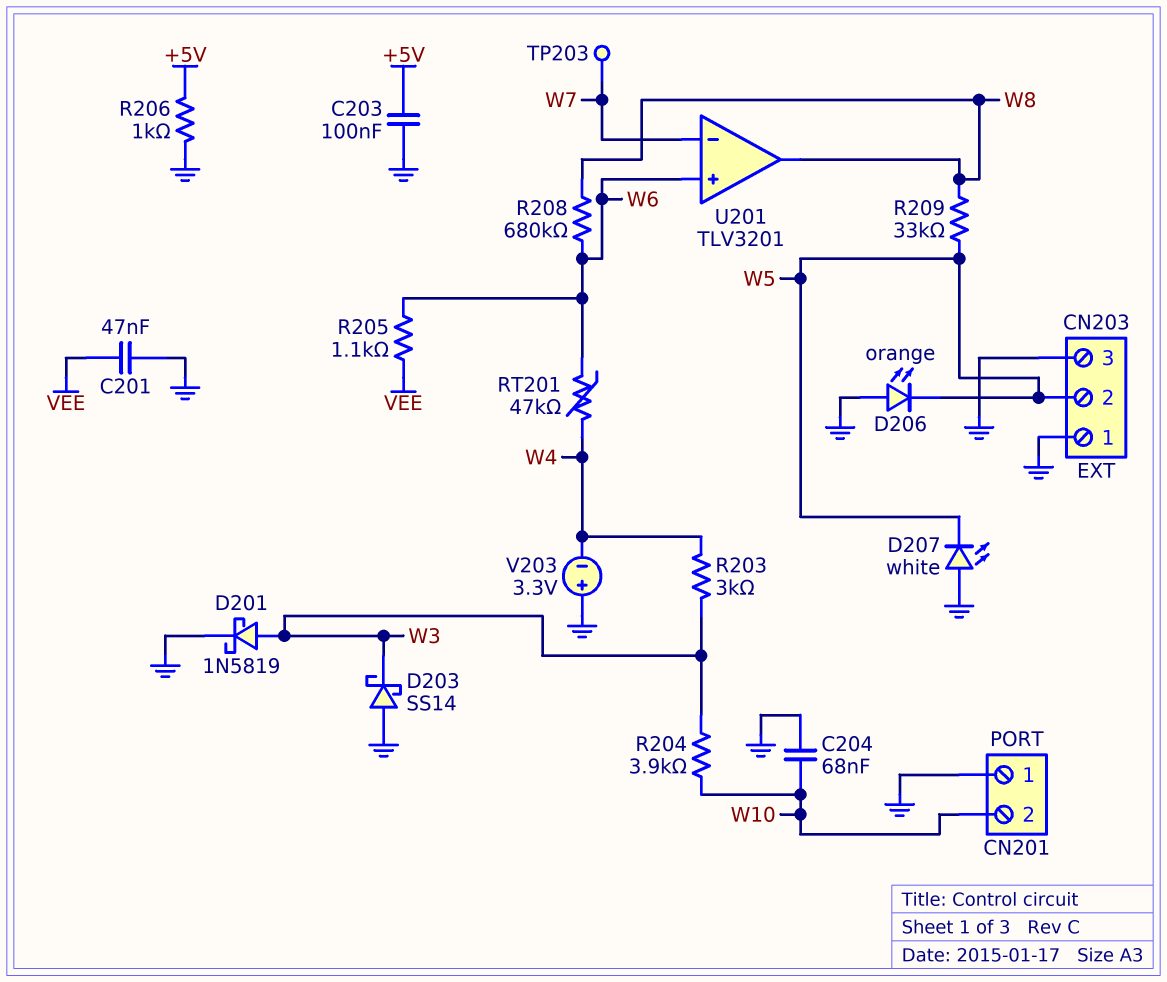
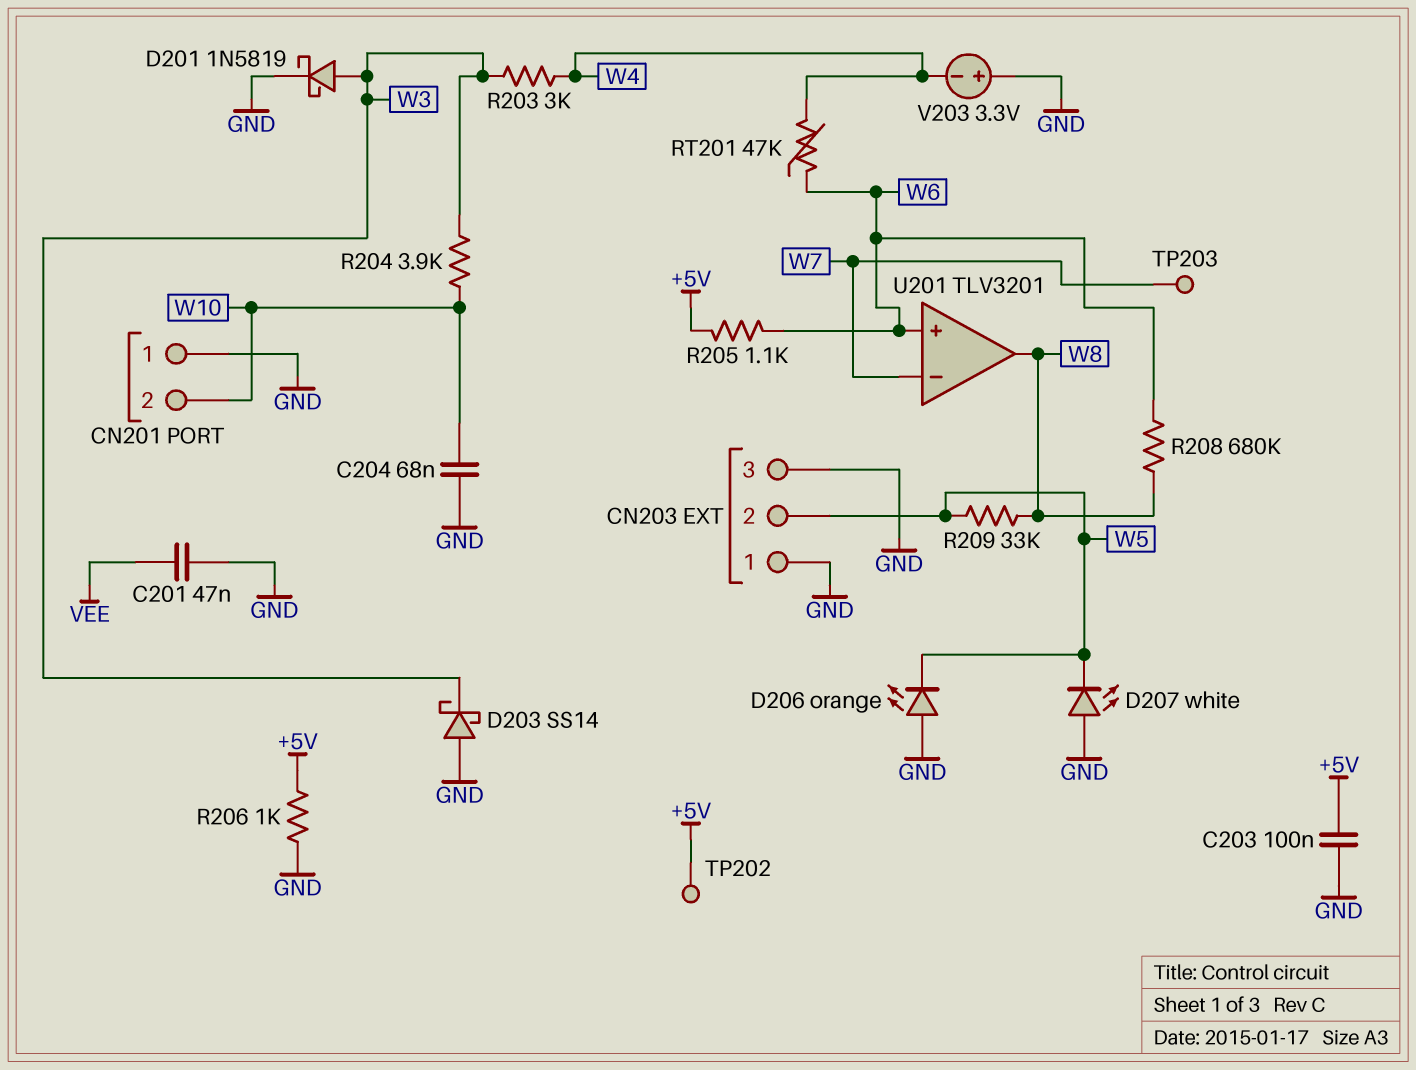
R205: 1.1k (VEE, W6) -> 1.1k (+5V, W6)
TP202: none -> test point (+5V)

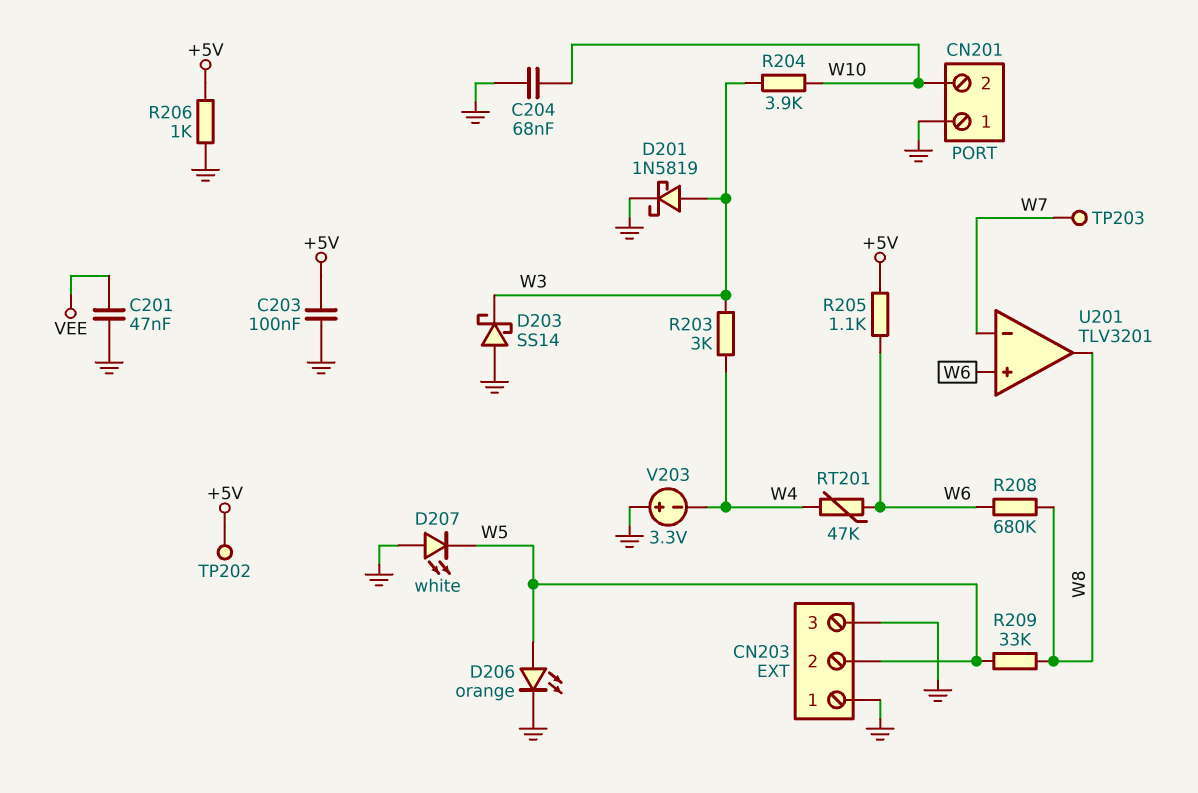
D206: LED orange (A GND, K W5) -> LED orange (A W5, K GND)

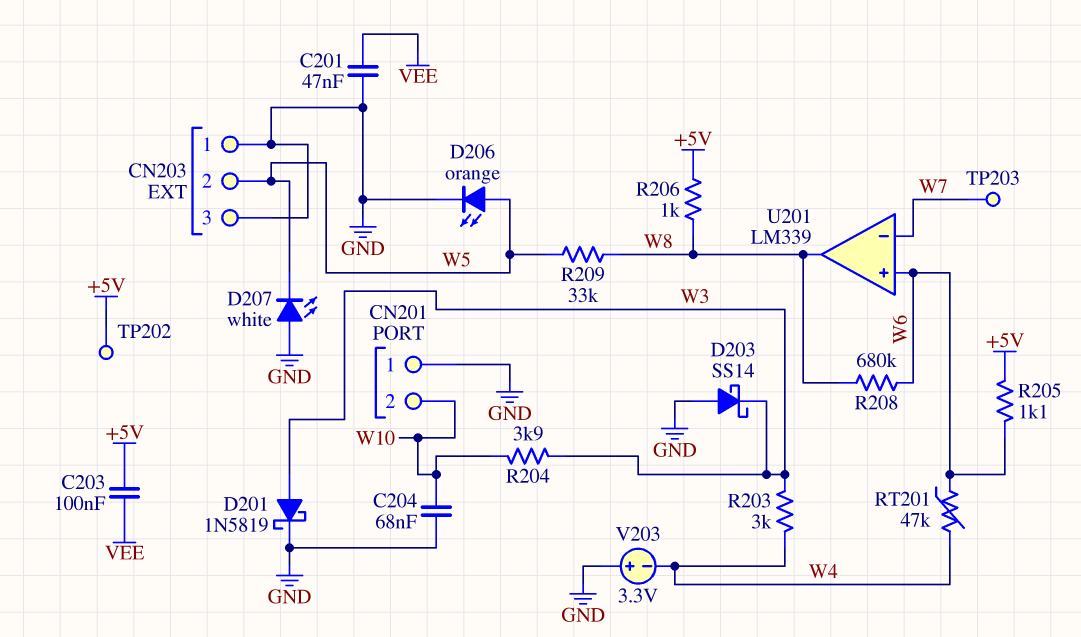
C203: 100nF (+5V, GND) -> 100nF (+5V, VEE)
R206: 1k (+5V, GND) -> 1k (+5V, W8)
U201: TLV3201 -> LM339

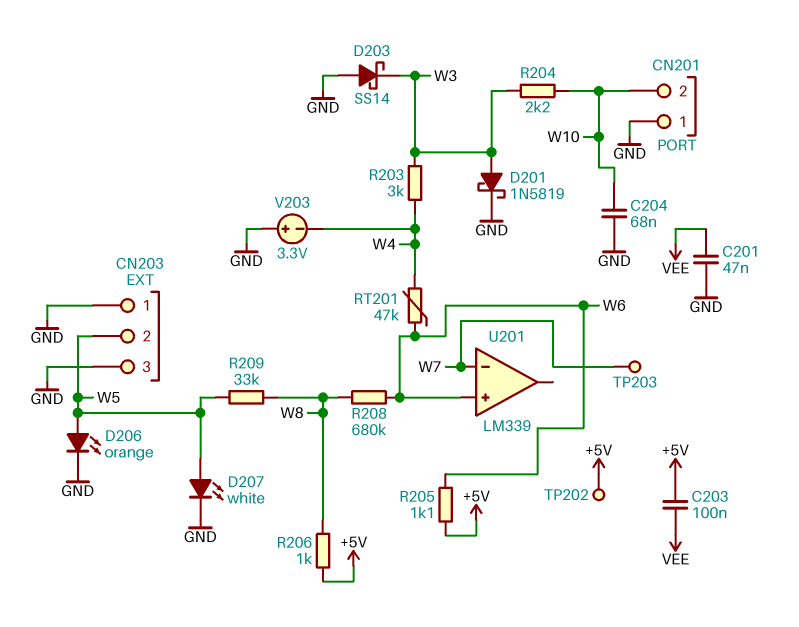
D207: LED white (A GND, K W5) -> LED white (A W5, K GND)
R204: 3.9k (W3, W10) -> 2.2k (W3, W10)
U201 pin out: W8 -> none

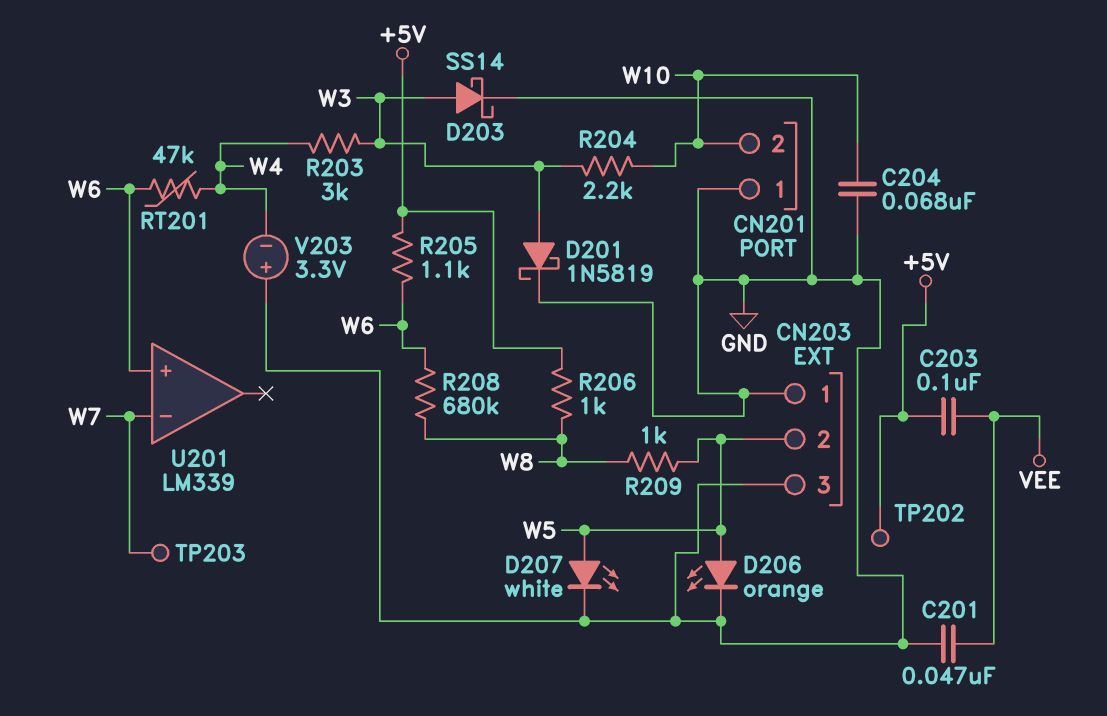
D203: schottky SS14 (A GND, K W3) -> schottky SS14 (A W3, K GND)
R209: 33k (W5, W8) -> 1k (W5, W8)

